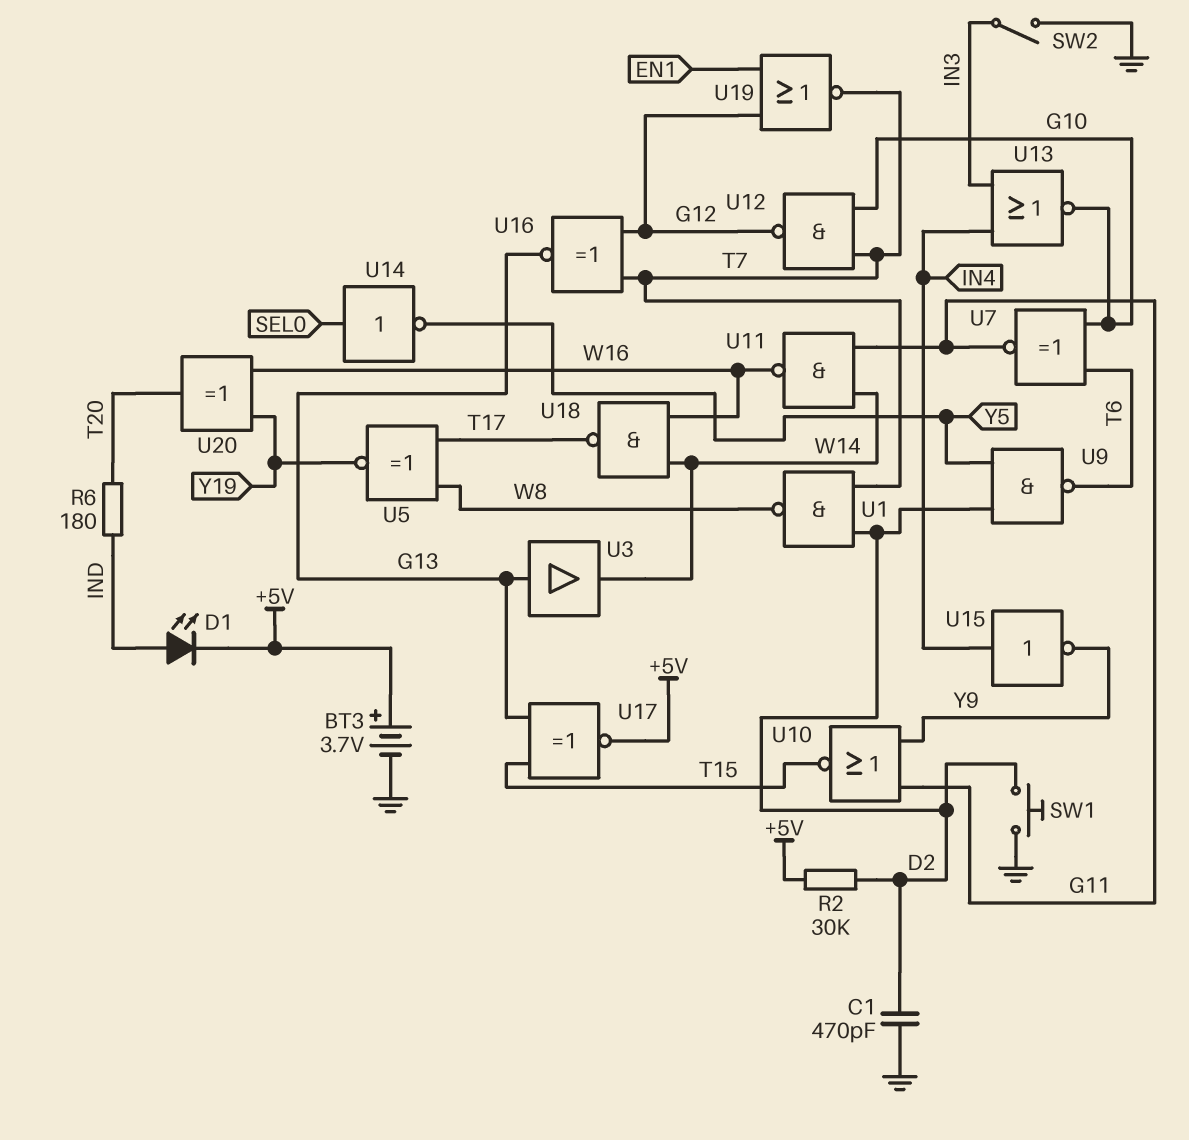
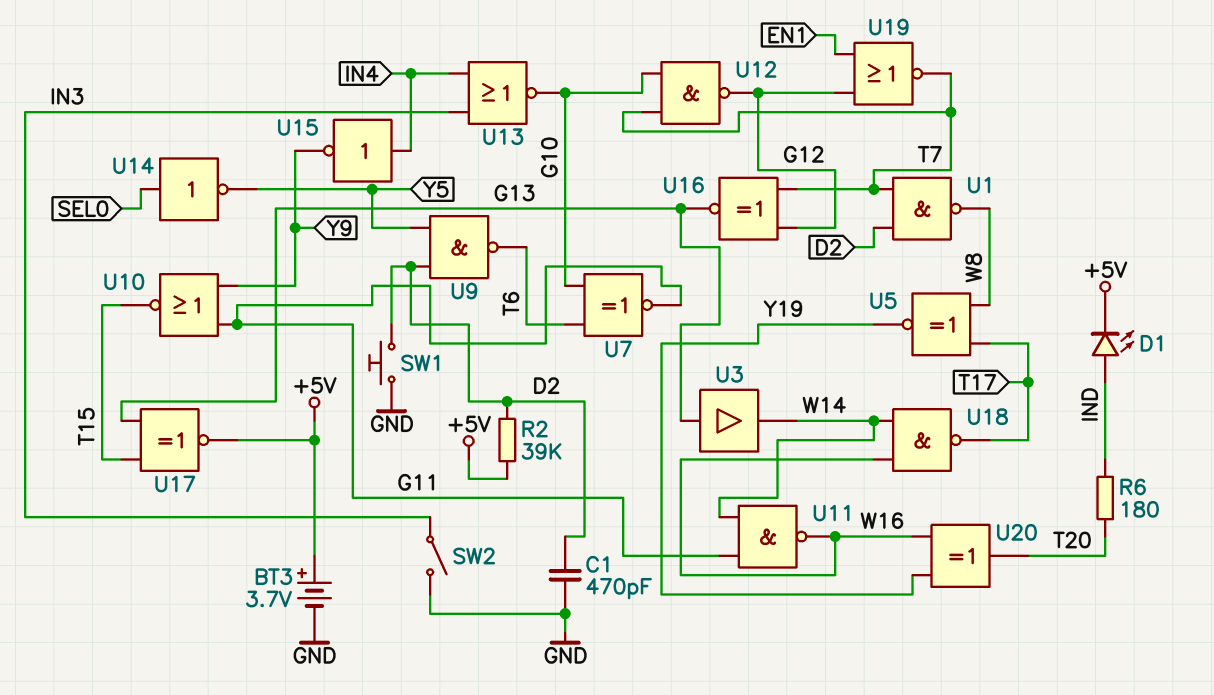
R2: 30k (+5V, D2) -> 39k (+5V, D2)

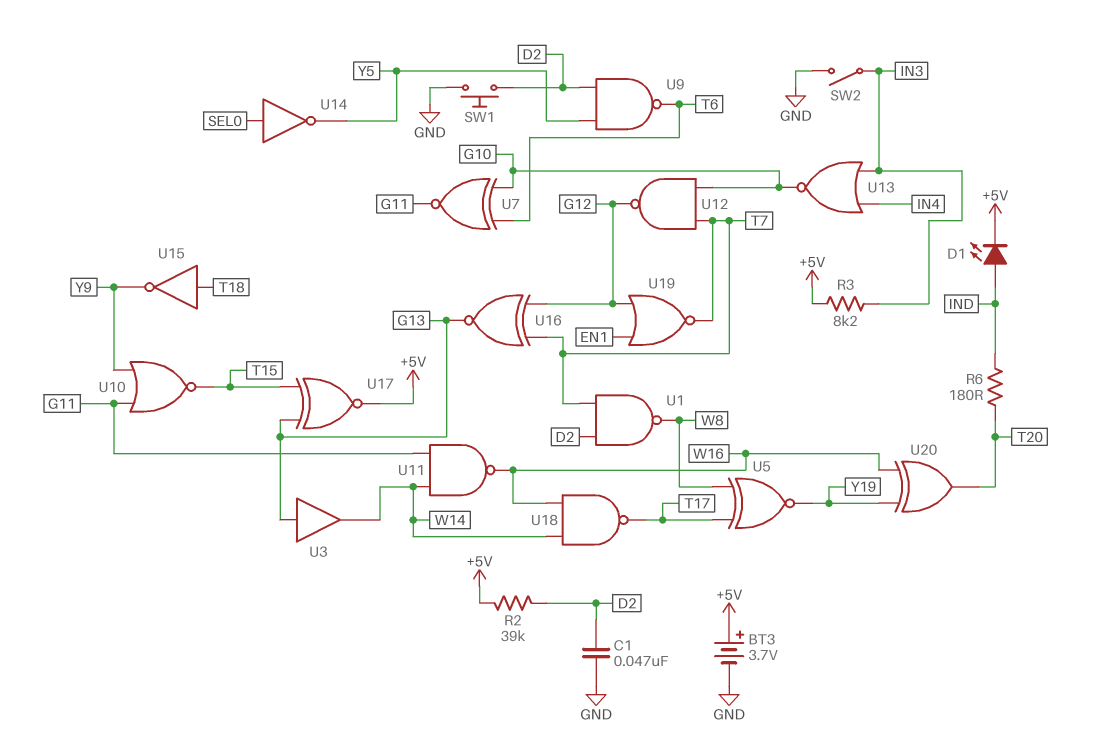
C1: 470pF (D2, GND) -> 47nF (D2, GND)
R3: none -> 8.2k (+5V, IN3)
U15: NOT (in IN4, out Y9) -> NOT (in T18, out Y9)

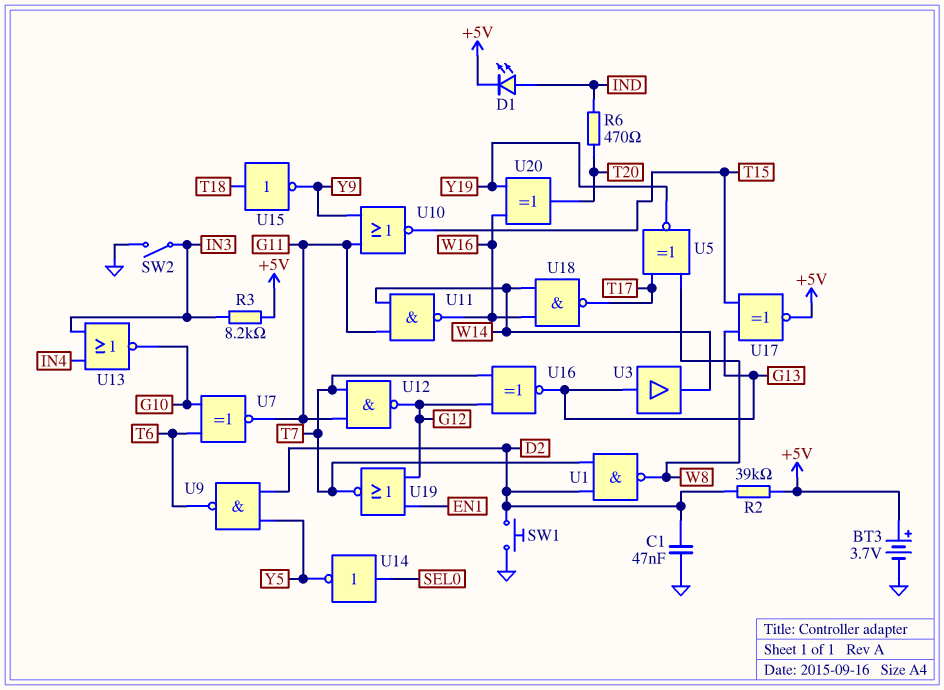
R6: 180 (IND, T20) -> 470 (IND, T20)
U12: NAND (in G10, in T7, out G12) -> NAND (in G11, in T7, out G12)

